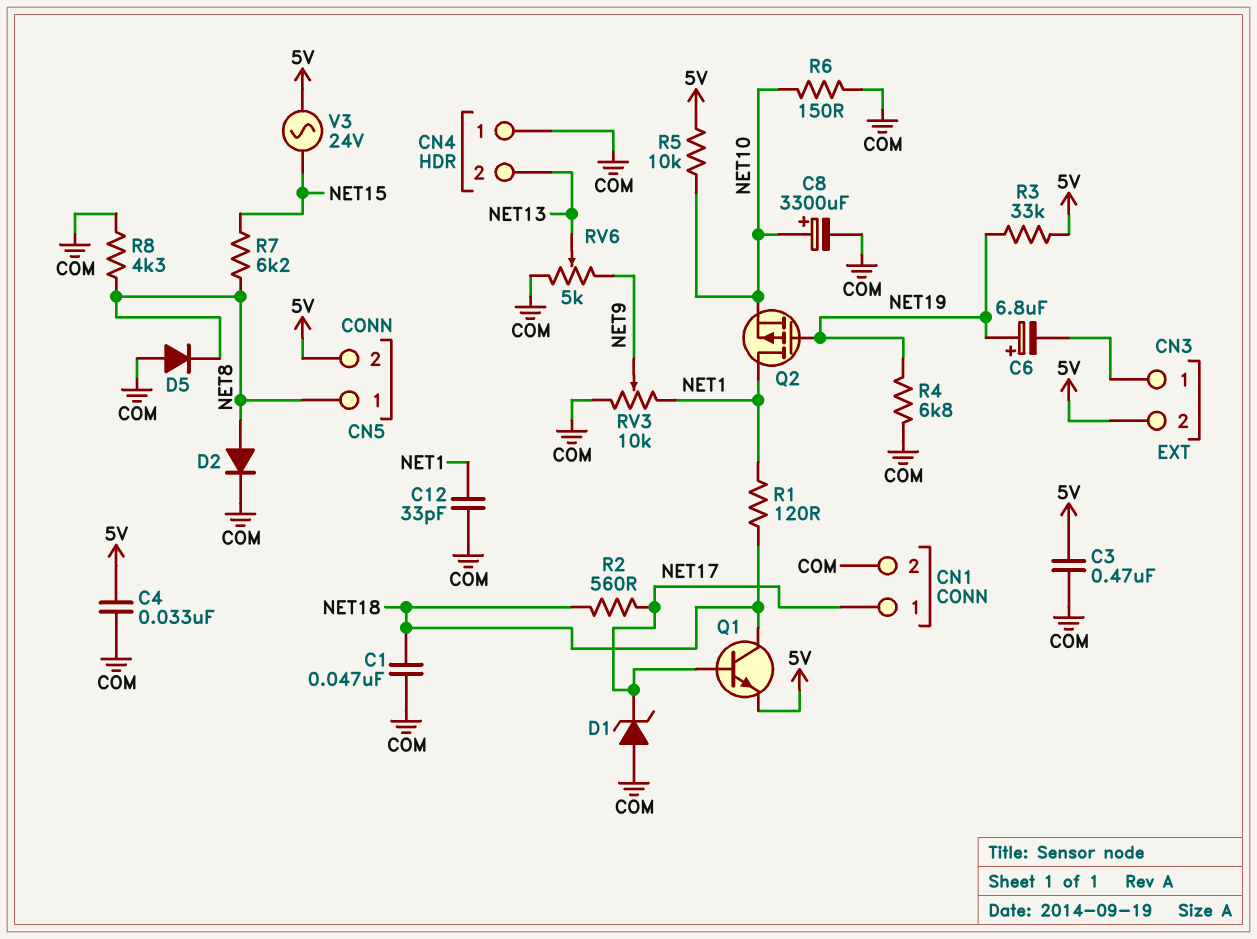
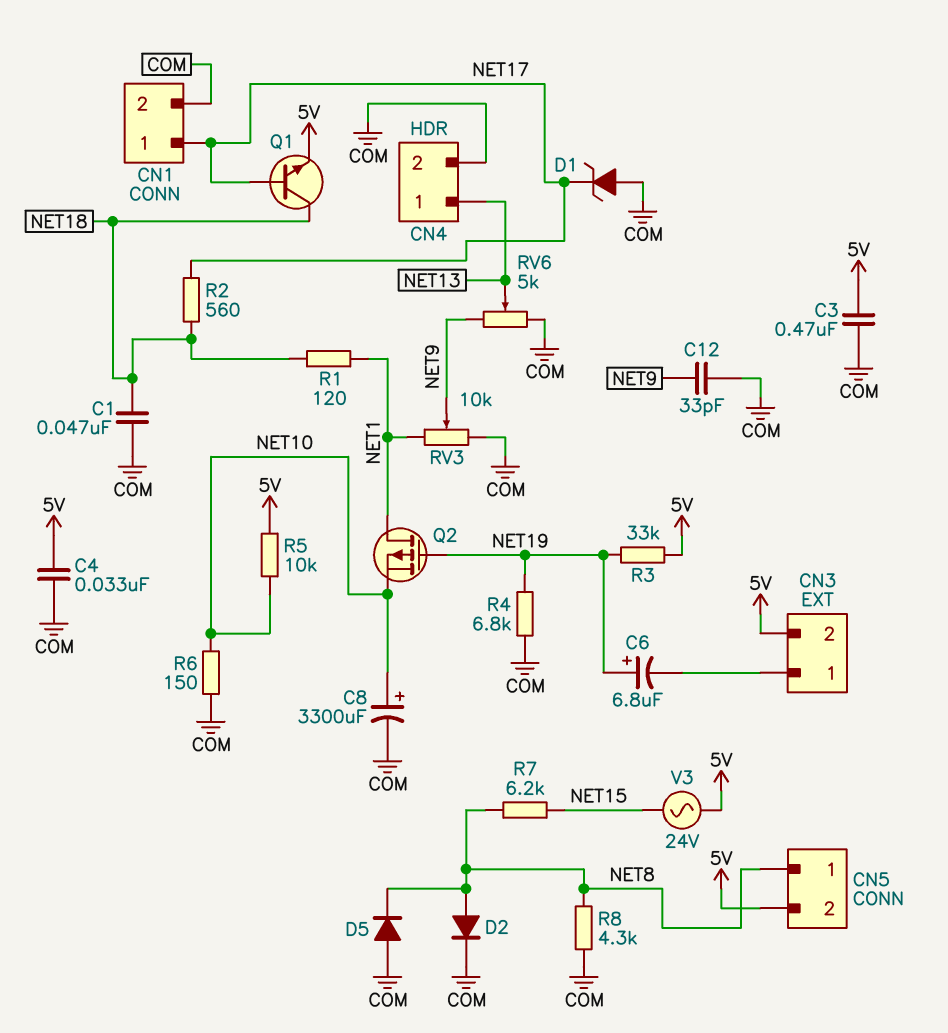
C12: 33pF (COM, NET1) -> 33pF (COM, NET9)
CN4 pin 1: COM -> NET13
CN4 pin 2: NET13 -> COM

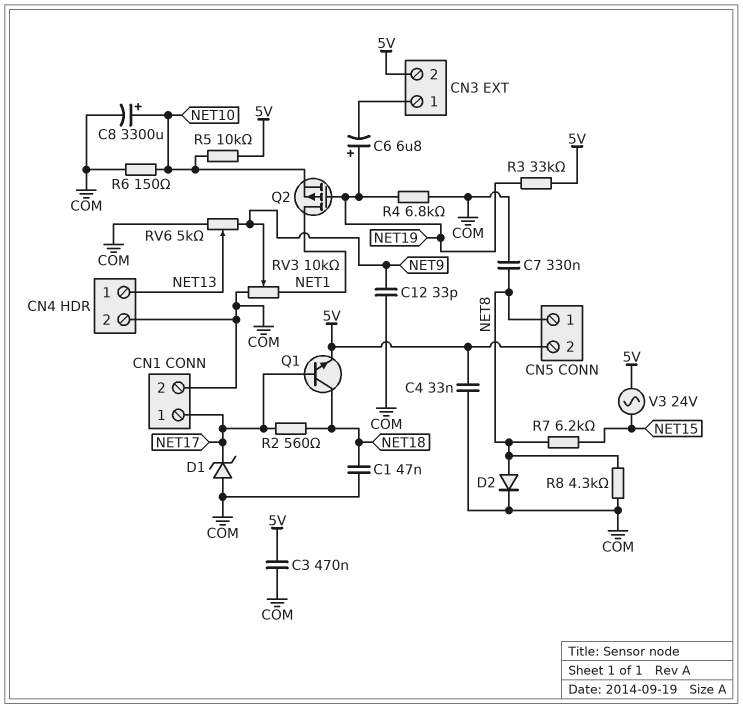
C7: none -> 330nF (COM, NET8)
D5: diode (A COM, K NET8) -> none
R1: 120 (NET1, NET18) -> none

